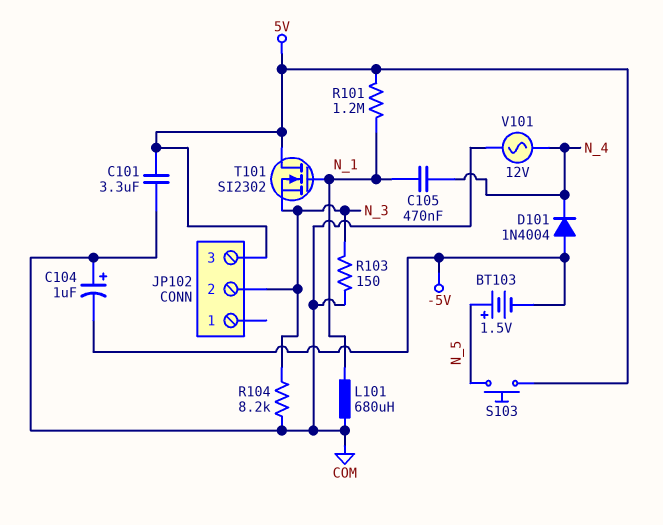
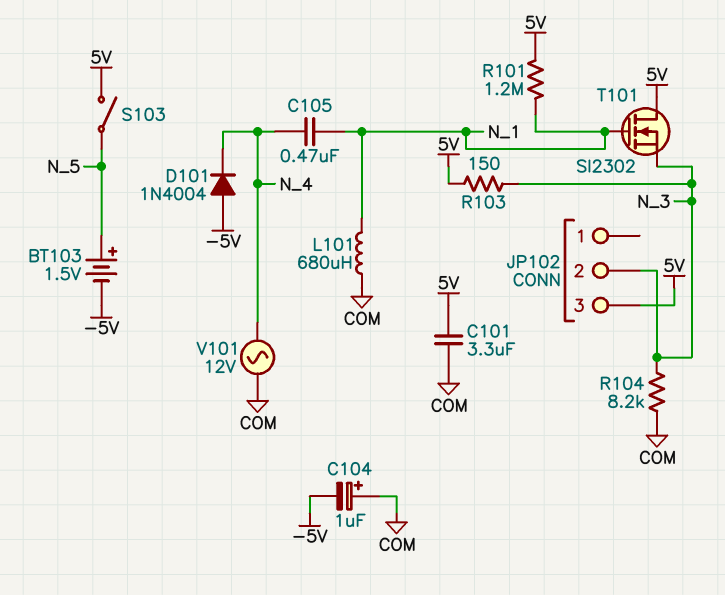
R103: 150 (COM, N_3) -> 150 (5V, N_3)
S103: button (5V, N_5) -> switch (5V, N_5)

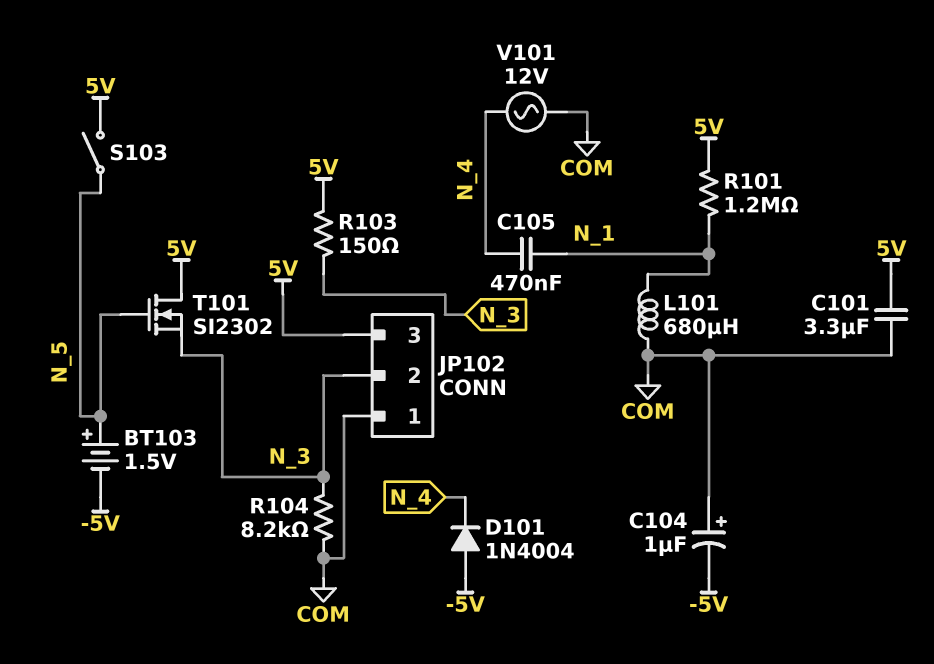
JP102 pin 1: none -> COM
T101: NMOS SI2302 (G N_1, D 5V, S N_3) -> NMOS SI2302 (G N_5, D 5V, S N_3)

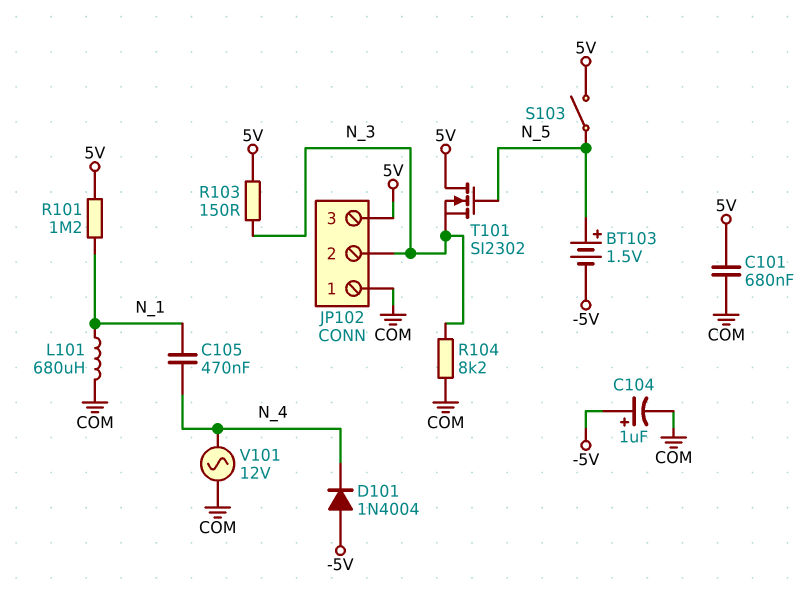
C101: 3.3uF (5V, COM) -> 680nF (5V, COM)
C104: 1uF (plus COM, minus -5V) -> 1uF (plus -5V, minus COM)

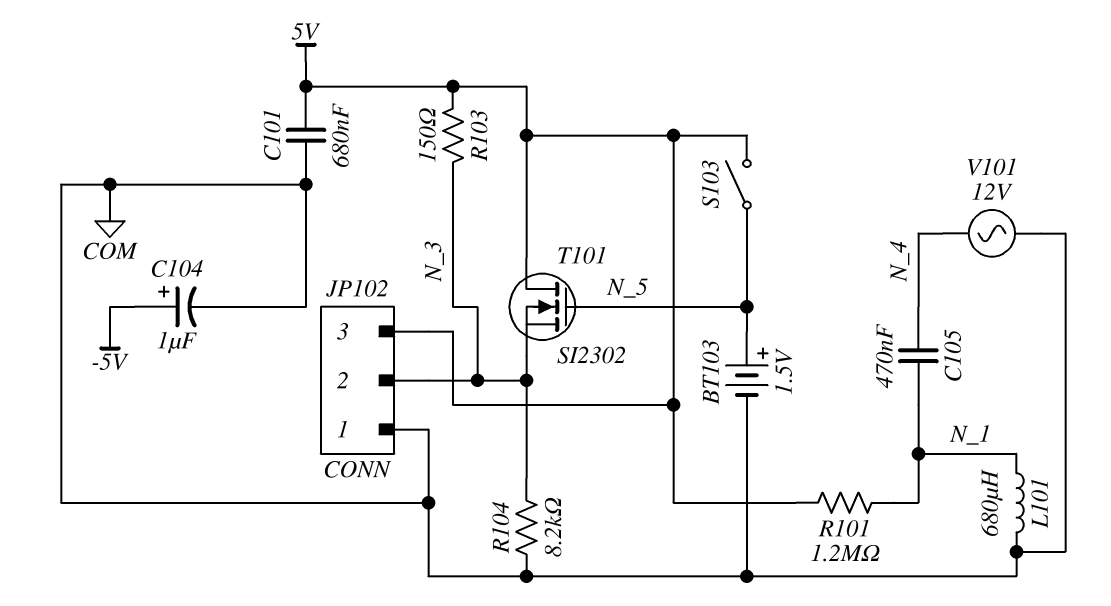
BT103: 1.5V (plus N_5, minus -5V) -> 1.5V (plus N_5, minus COM)
D101: diode 1N4004 (A -5V, K N_4) -> none

